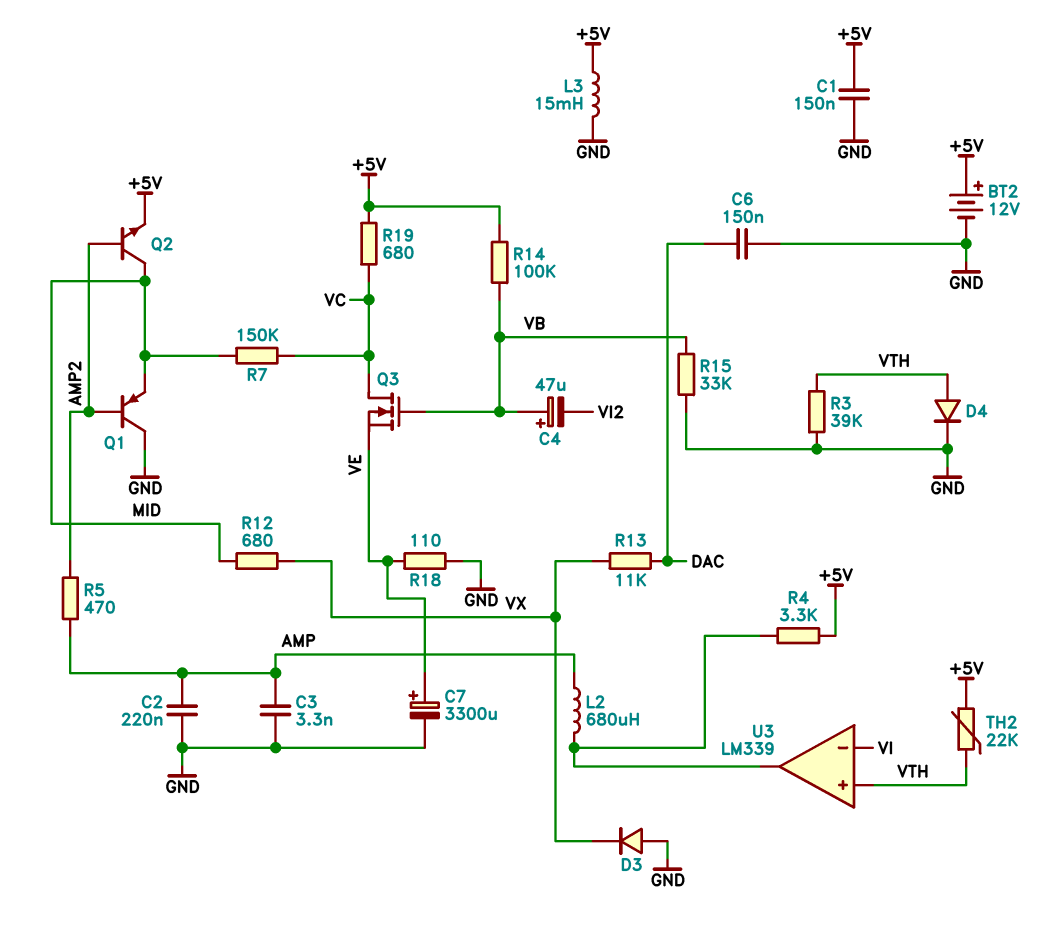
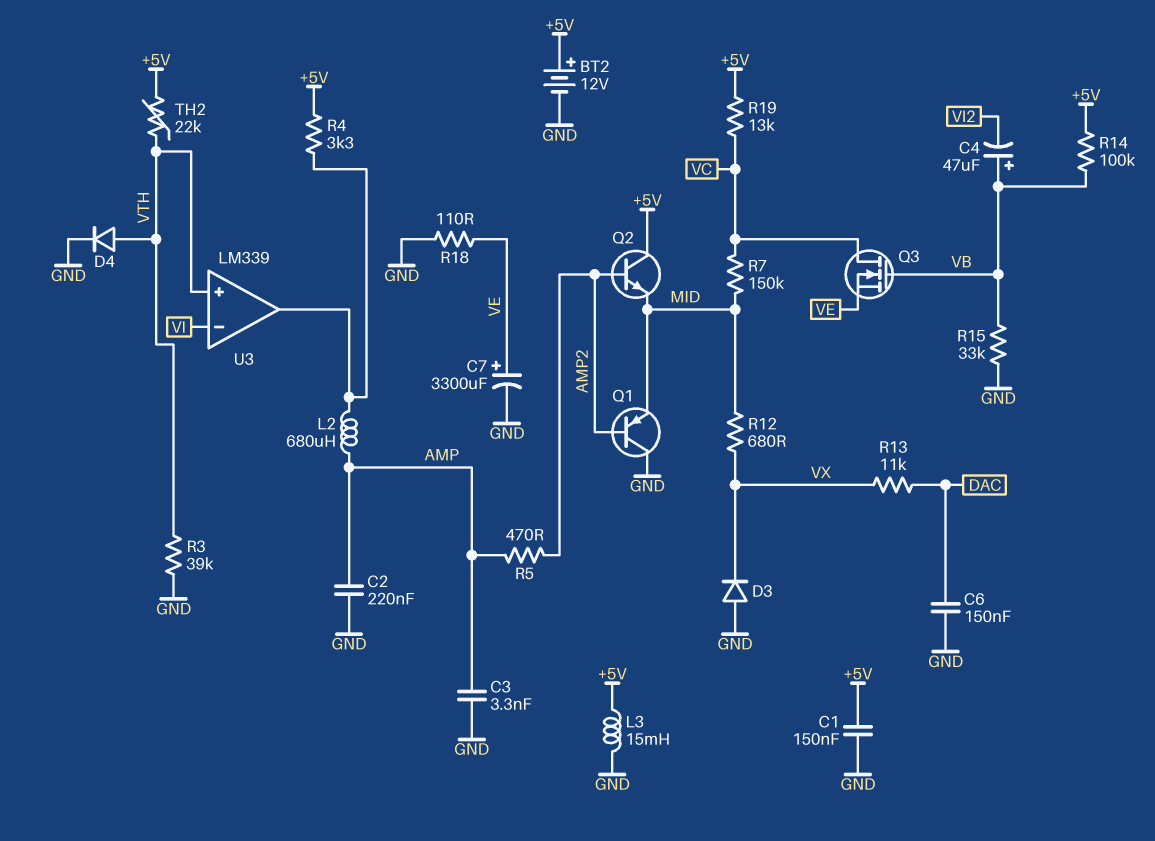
Q2: NPN (B AMP2, C MID, E +5V) -> NPN (B AMP2, C +5V, E MID)
R19: 680 (+5V, VC) -> 13k (+5V, VC)

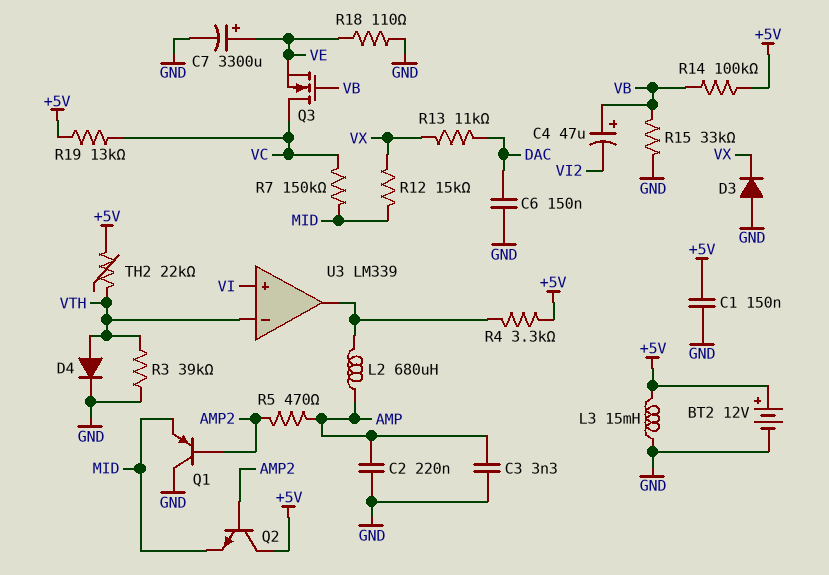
R12: 680 (MID, VX) -> 15k (MID, VX)
U3 pin in+: VTH -> VI
U3 pin in-: VI -> VTH

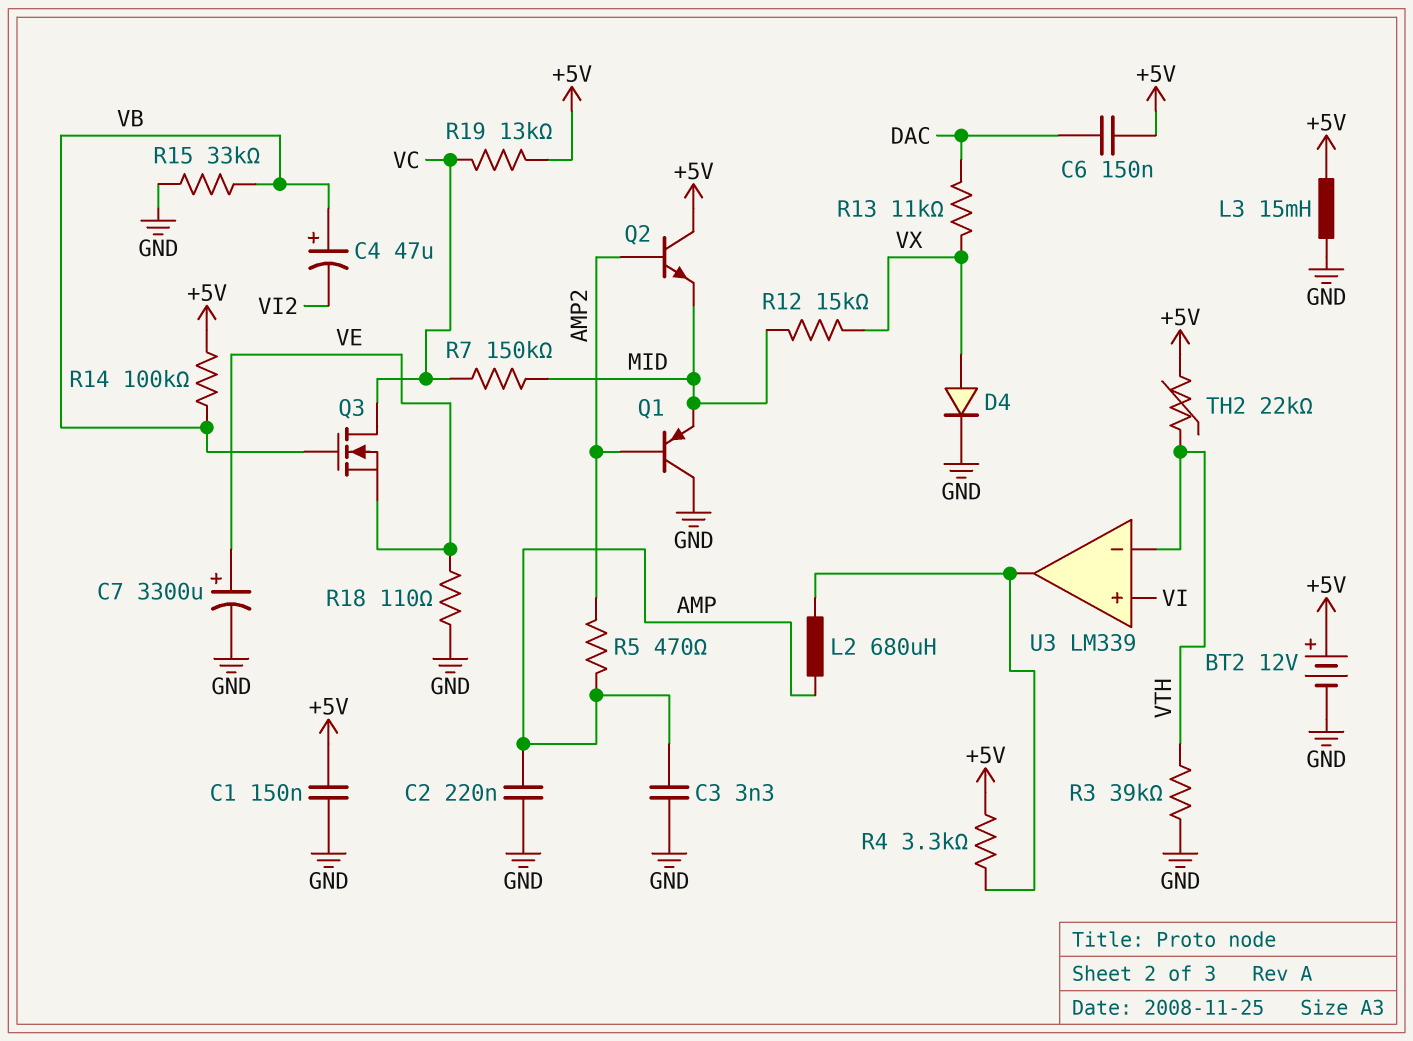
C6: 150nF (DAC, GND) -> 150nF (+5V, DAC)
D3: diode (A GND, K VX) -> none
D4: diode (A VTH, K GND) -> diode (A VX, K GND)

